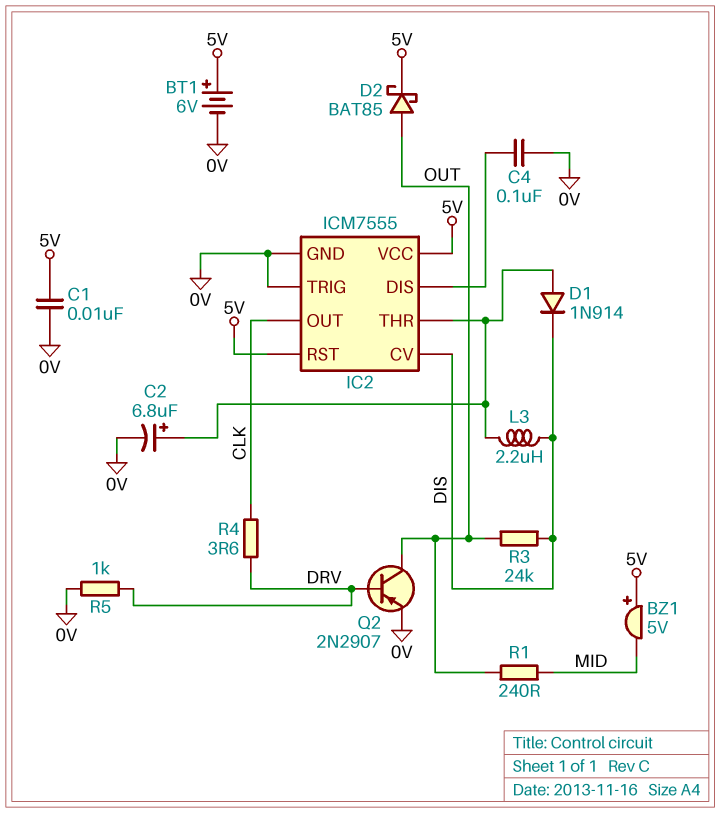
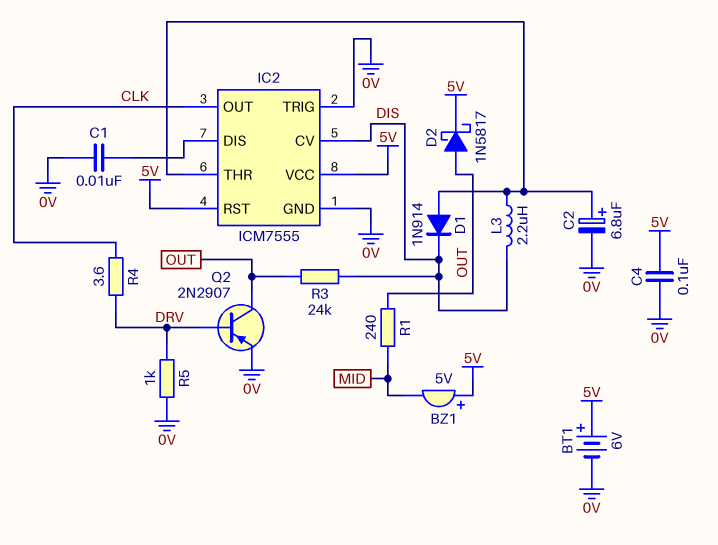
C1: 10nF (0V, 5V) -> 10nF (0V, IC2/DIS)
C4: 100nF (0V, IC2/DIS) -> 100nF (0V, 5V)
D2: schottky BAT85 (A OUT, K 5V) -> schottky 1N5817 (A OUT, K 5V)

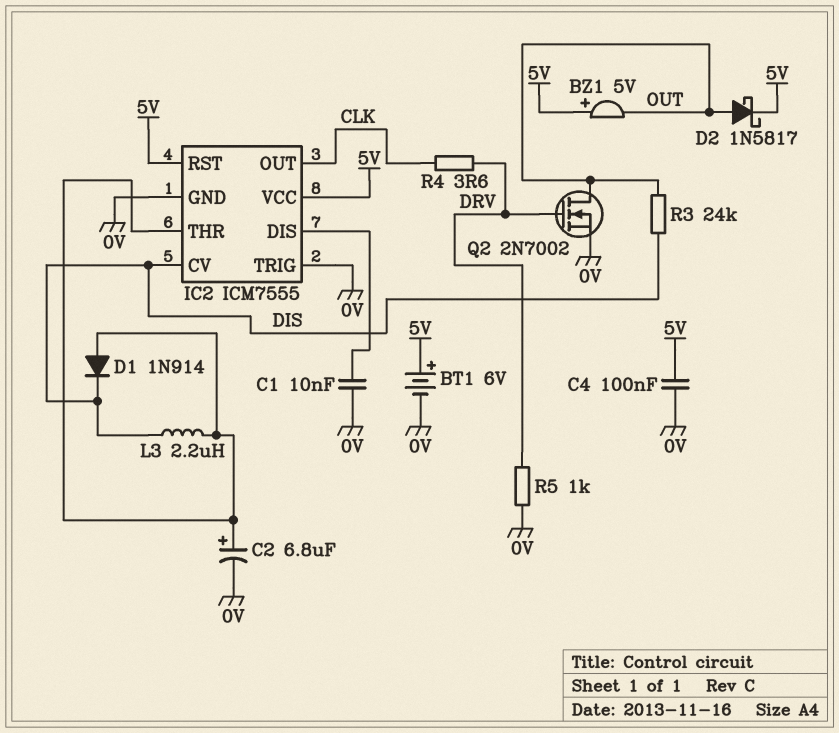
BZ1: buzzer 5V (plus 5V, minus MID) -> buzzer 5V (plus 5V, minus OUT)
Q2: PNP 2N2907 (B DRV, C OUT, E 0V) -> NMOS 2N7002 (G DRV, D OUT, S 0V)
R1: 240 (MID, OUT) -> none

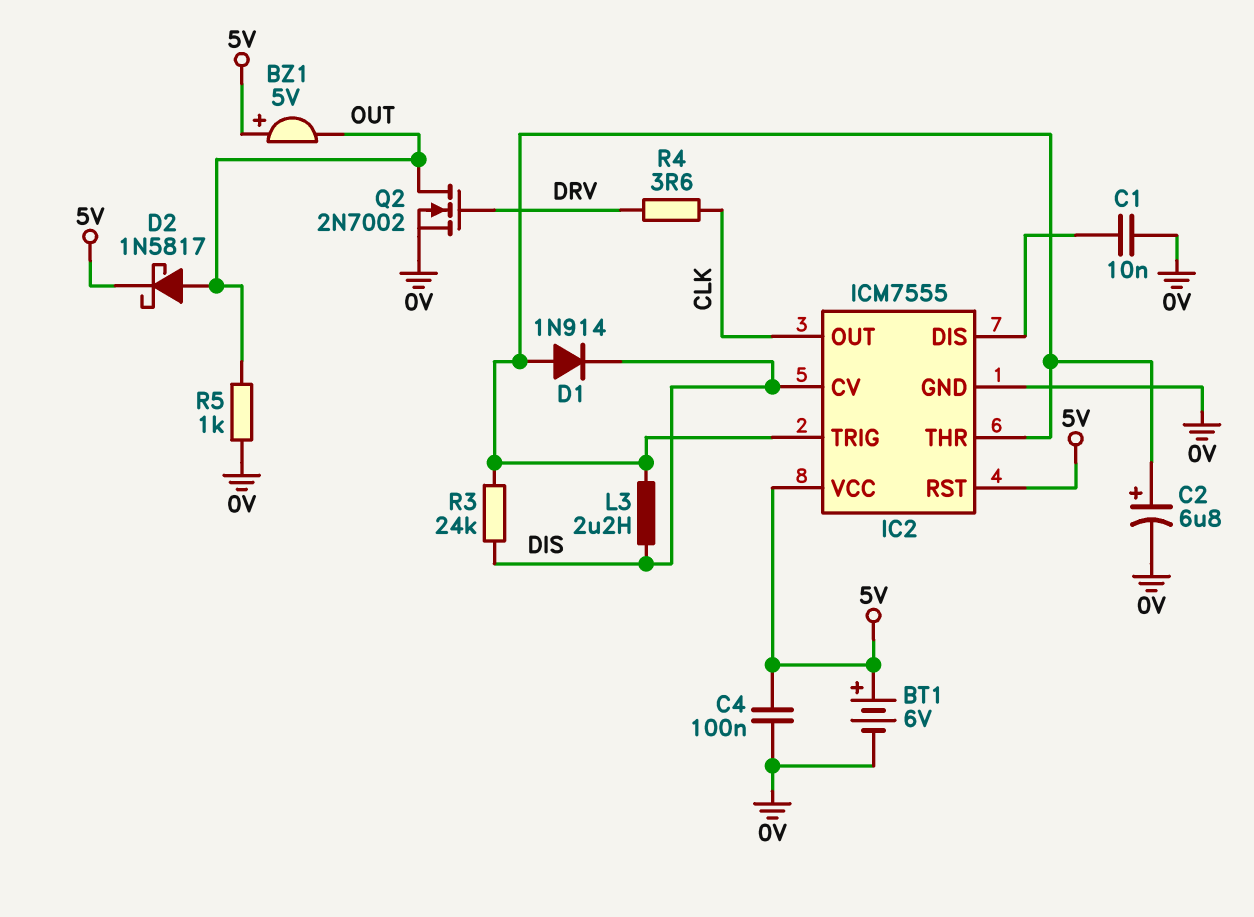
IC2 pin TRIG: 0V -> IC2/THR
R3: 24k (DIS, OUT) -> 24k (DIS, IC2/THR)
R5: 1k (0V, DRV) -> 1k (0V, OUT)

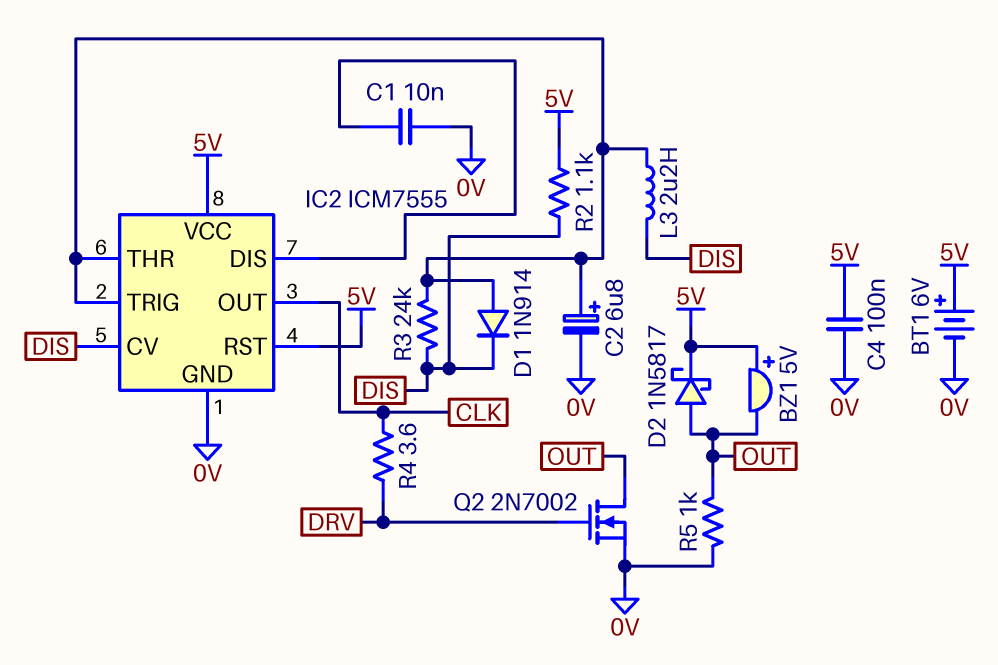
R2: none -> 1.1k (5V, DIS)

